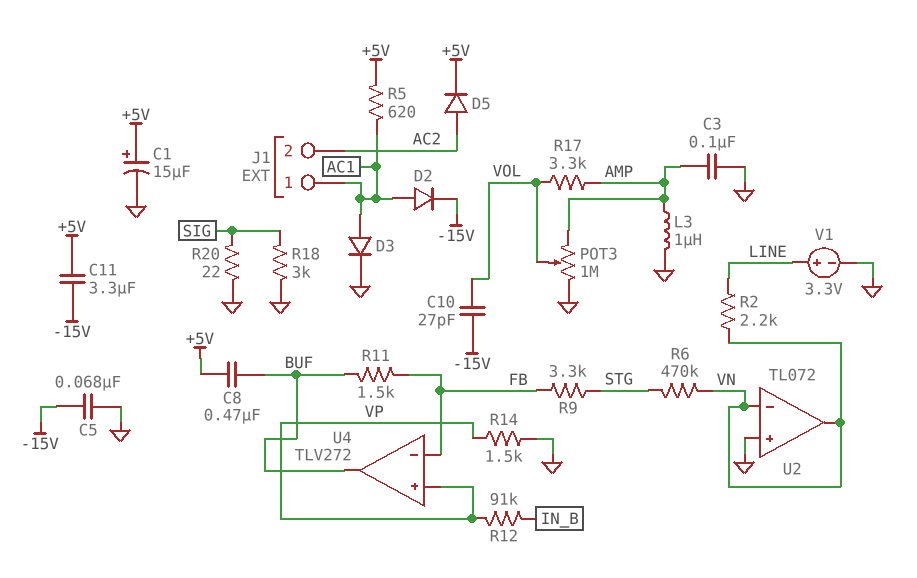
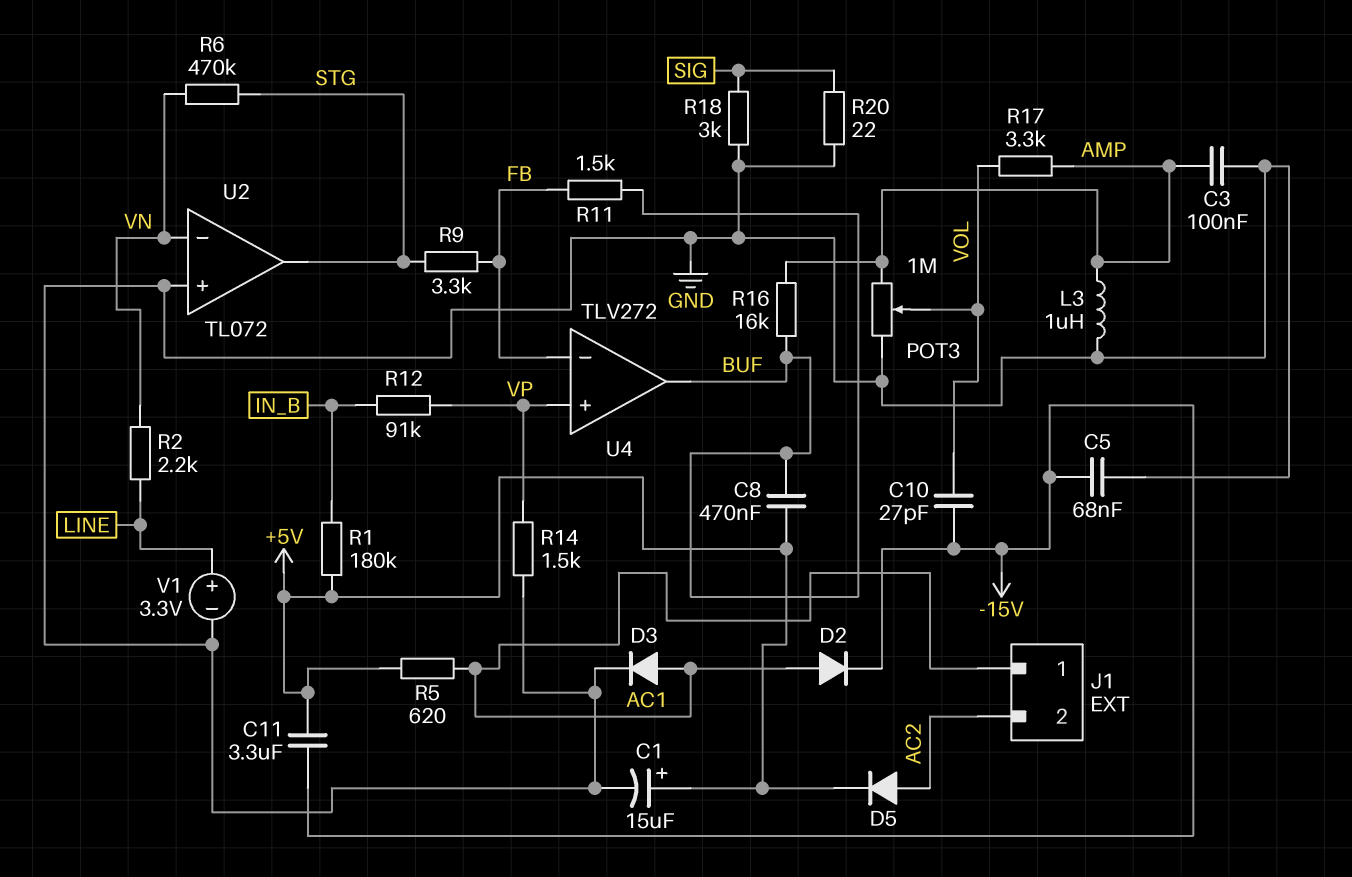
R1: none -> 180k (+5V, IN_B)
R16: none -> 16k (AMP, BUF)
U2 pin out: VN -> STG

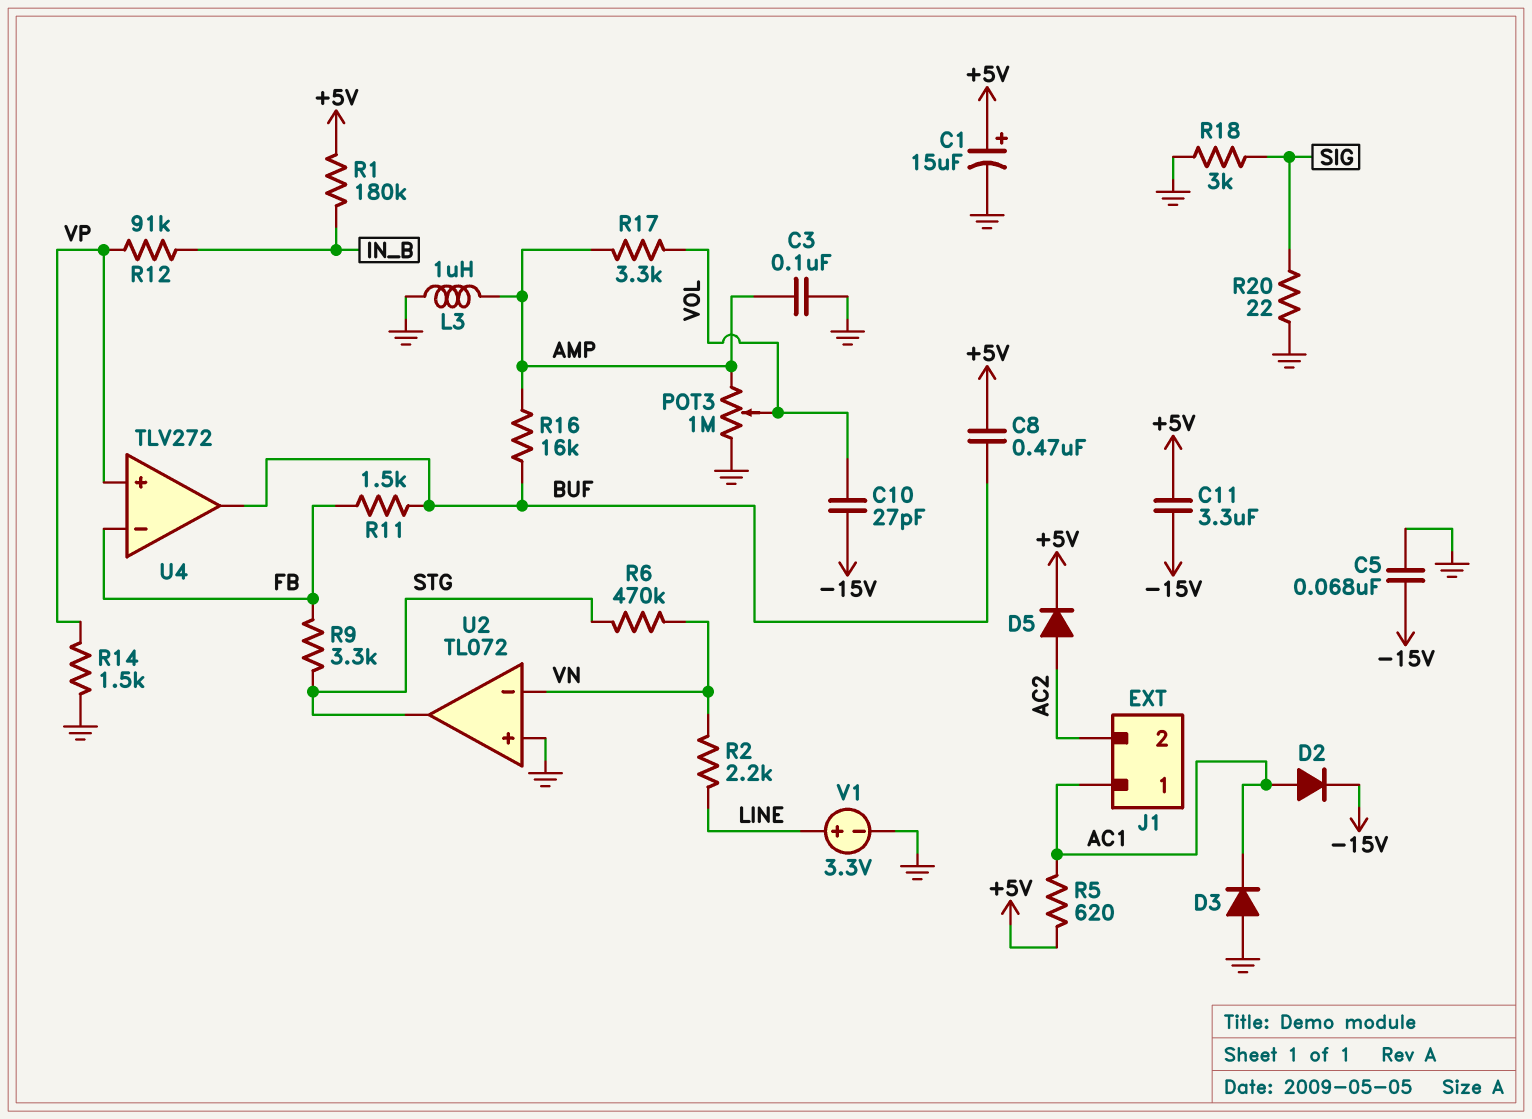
D3: diode (A AC1, K GND) -> diode (A GND, K AC1)

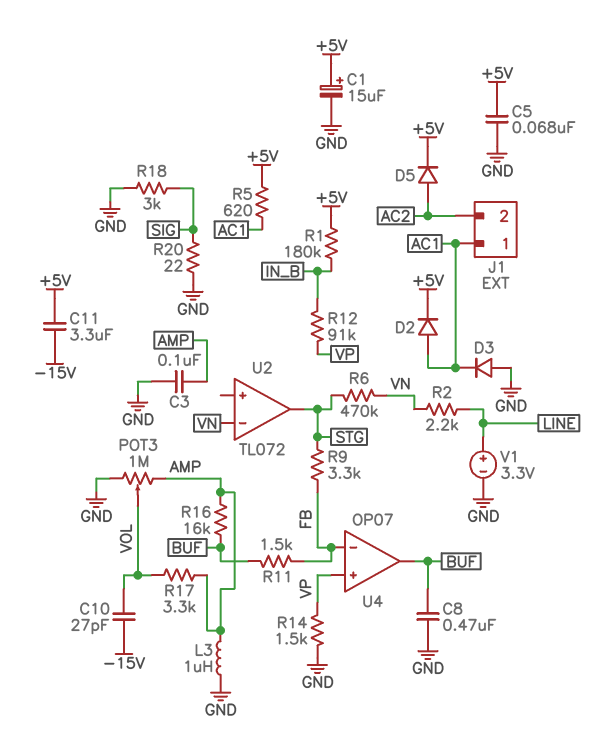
C5: 68nF (-15V, GND) -> 68nF (+5V, GND)
C8: 470nF (+5V, BUF) -> 470nF (BUF, GND)
D2: diode (A AC1, K -15V) -> diode (A AC1, K +5V)
U2 pin in+: GND -> none
U4: TLV272 -> OP07

